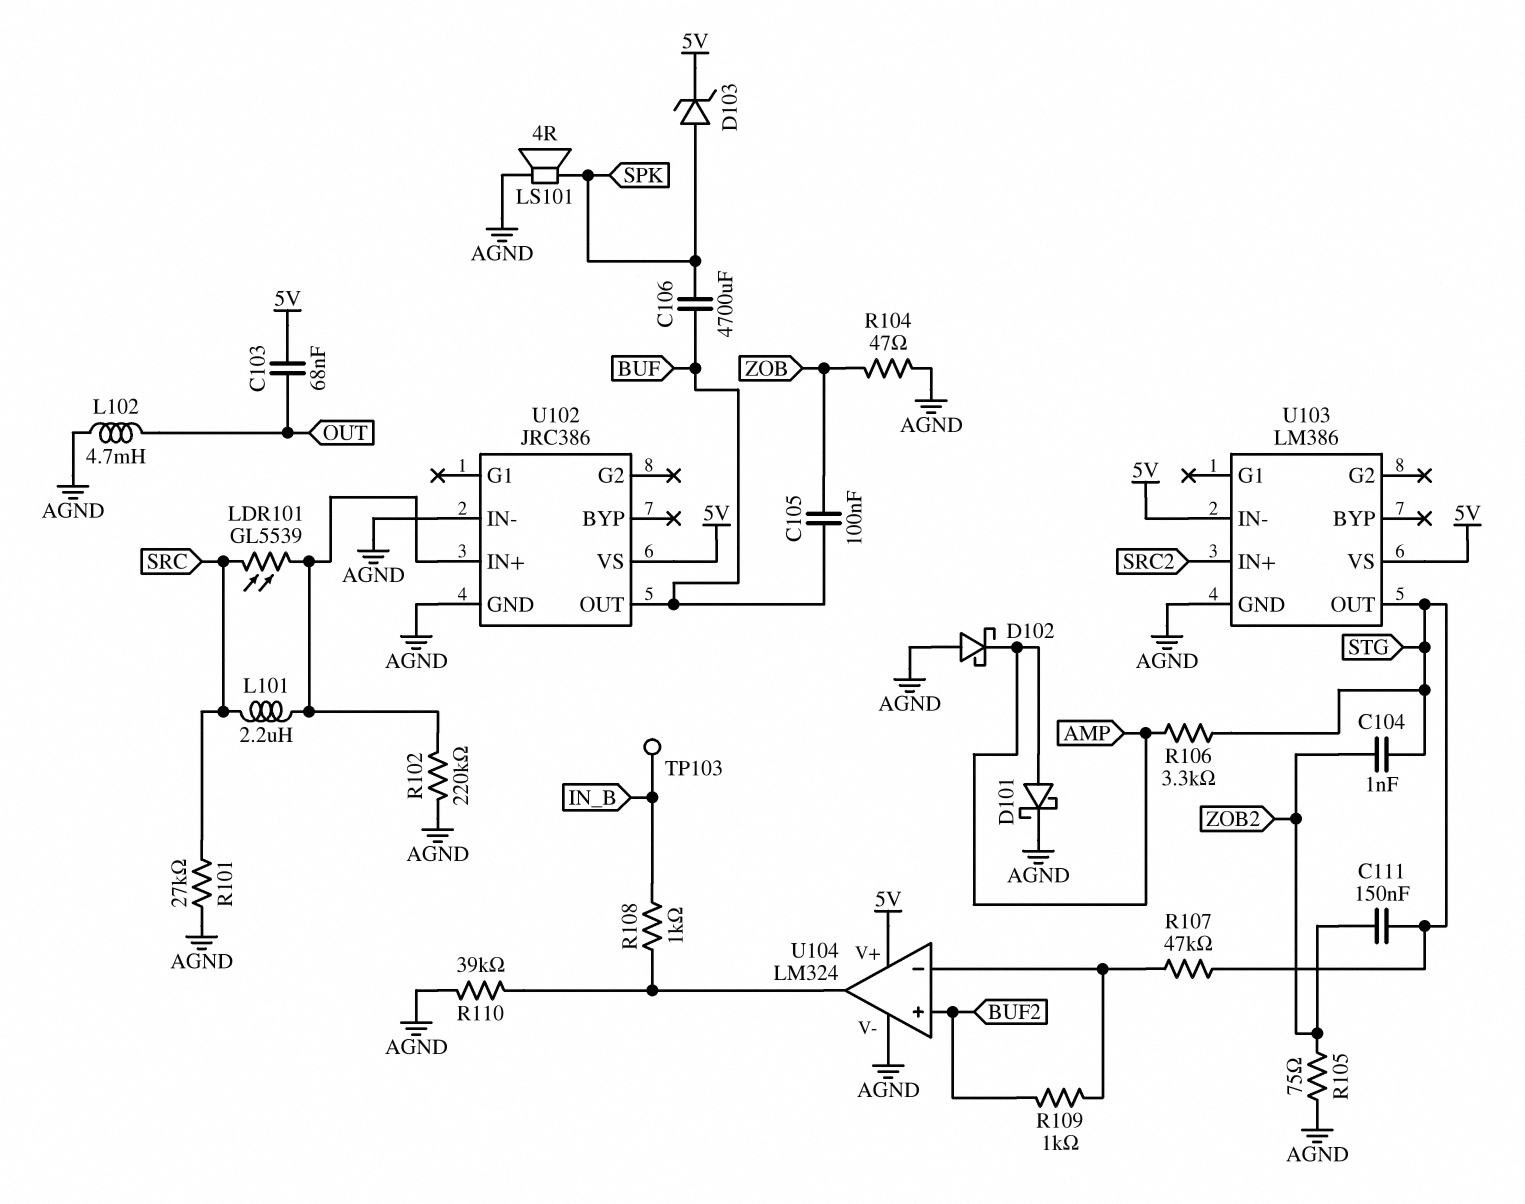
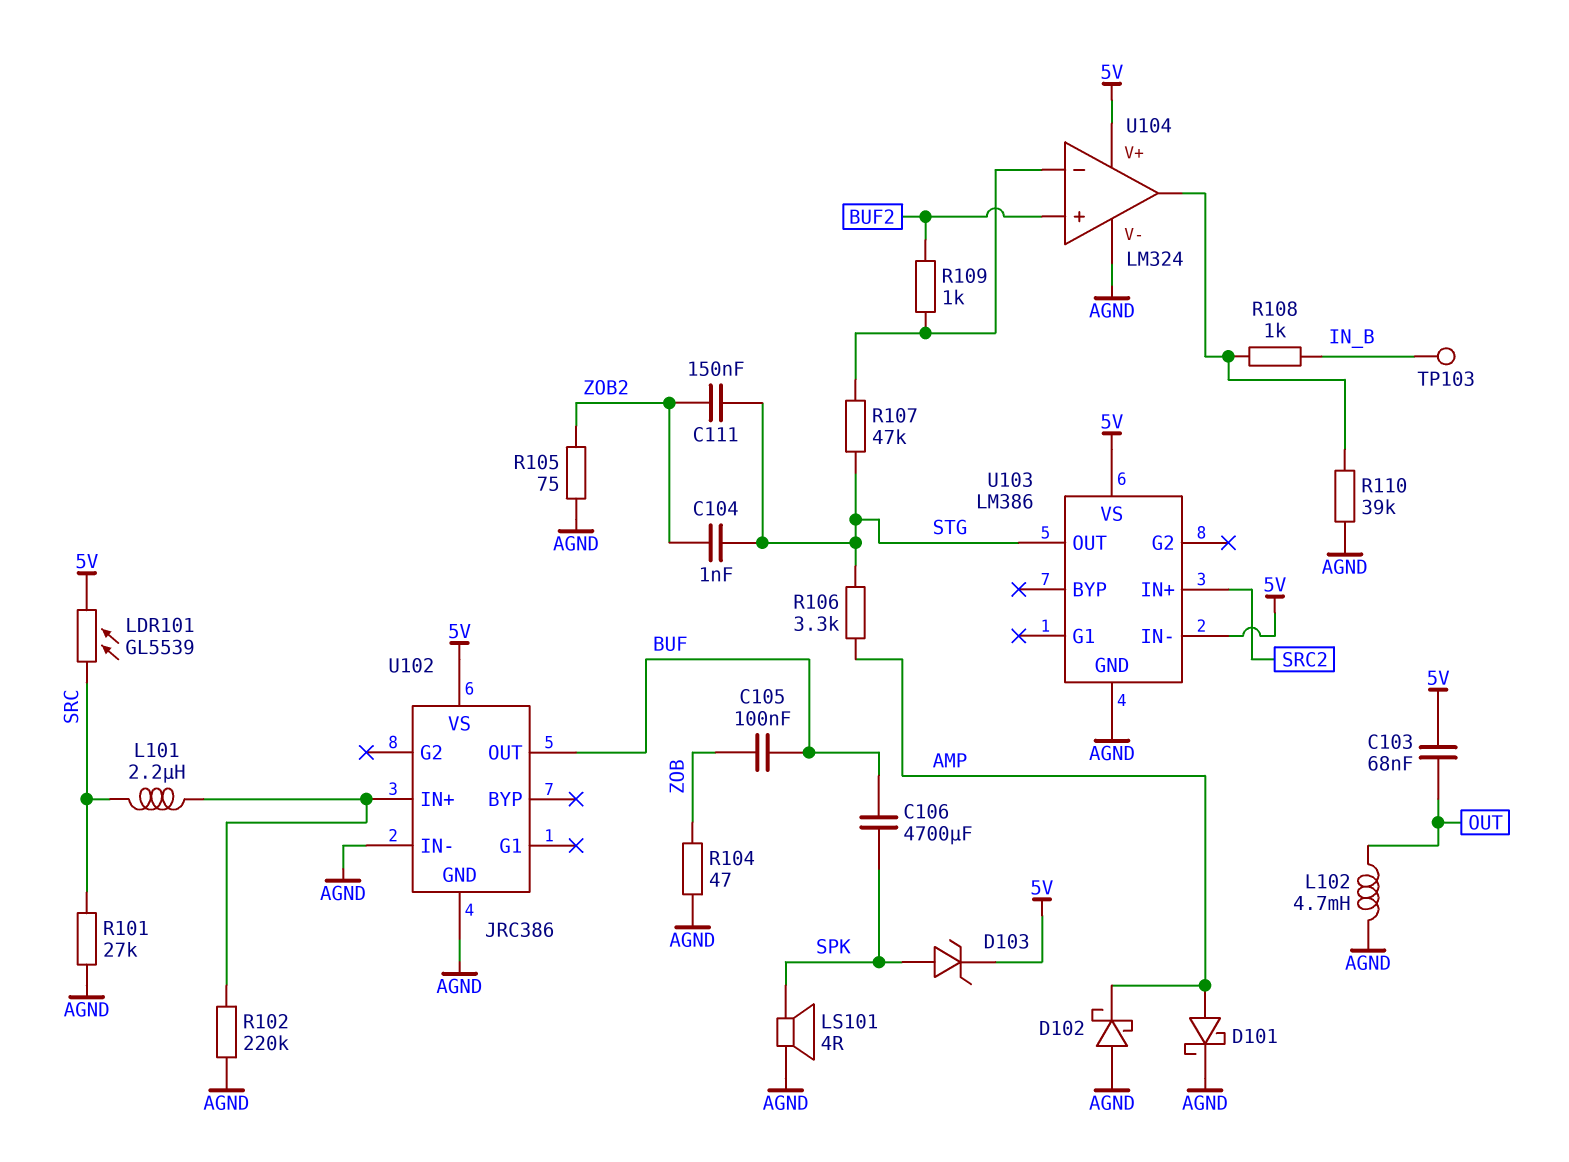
LDR101: GL5539 (SRC, U102/IN+) -> GL5539 (5V, SRC)

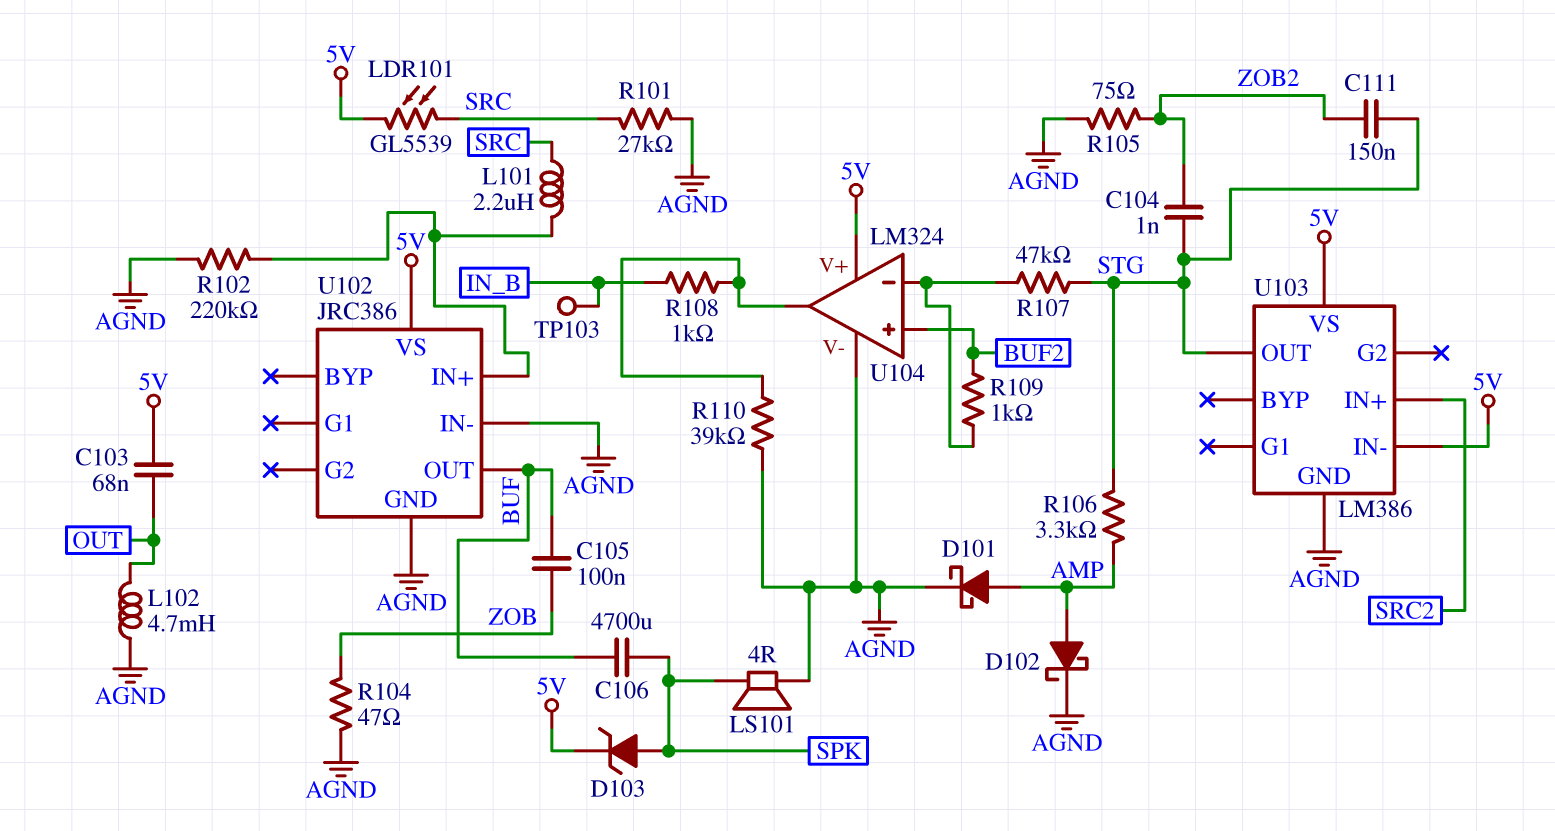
D102: schottky (A AGND, K AMP) -> schottky (A AMP, K AGND)

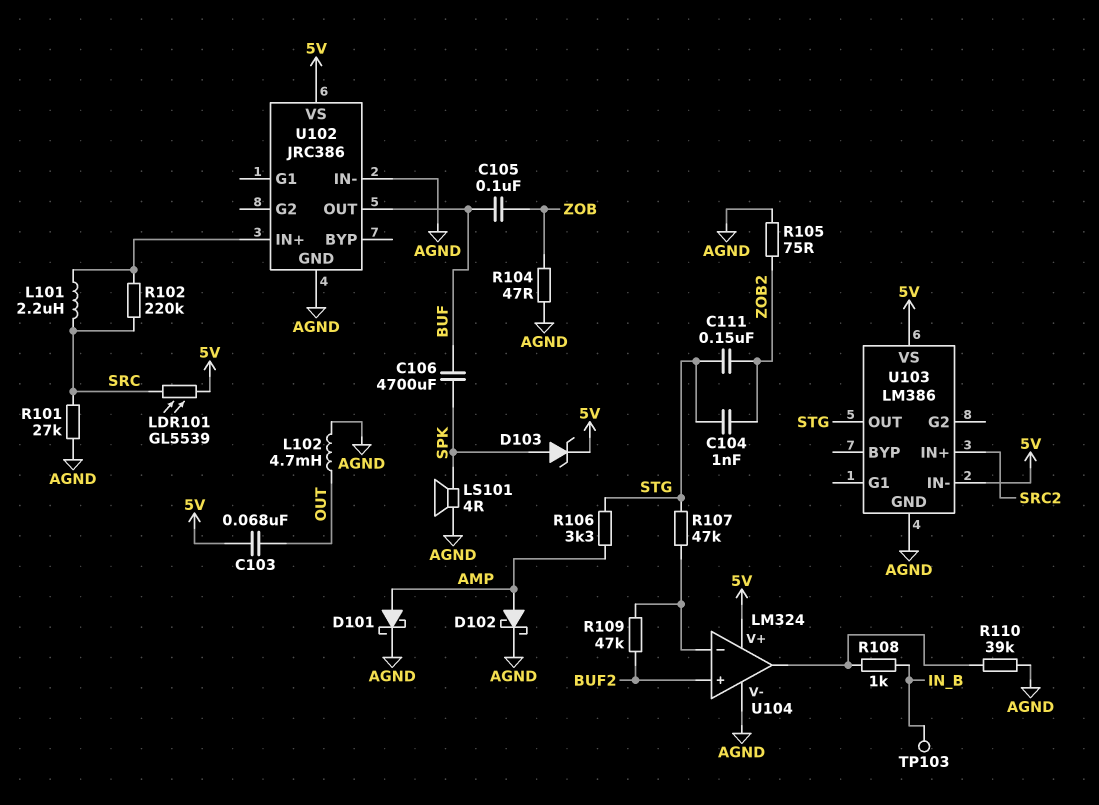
R102: 220k (AGND, U102/IN+) -> 220k (SRC, U102/IN+)
R109: 1k (BUF2, U104/in-) -> 47k (BUF2, U104/in-)

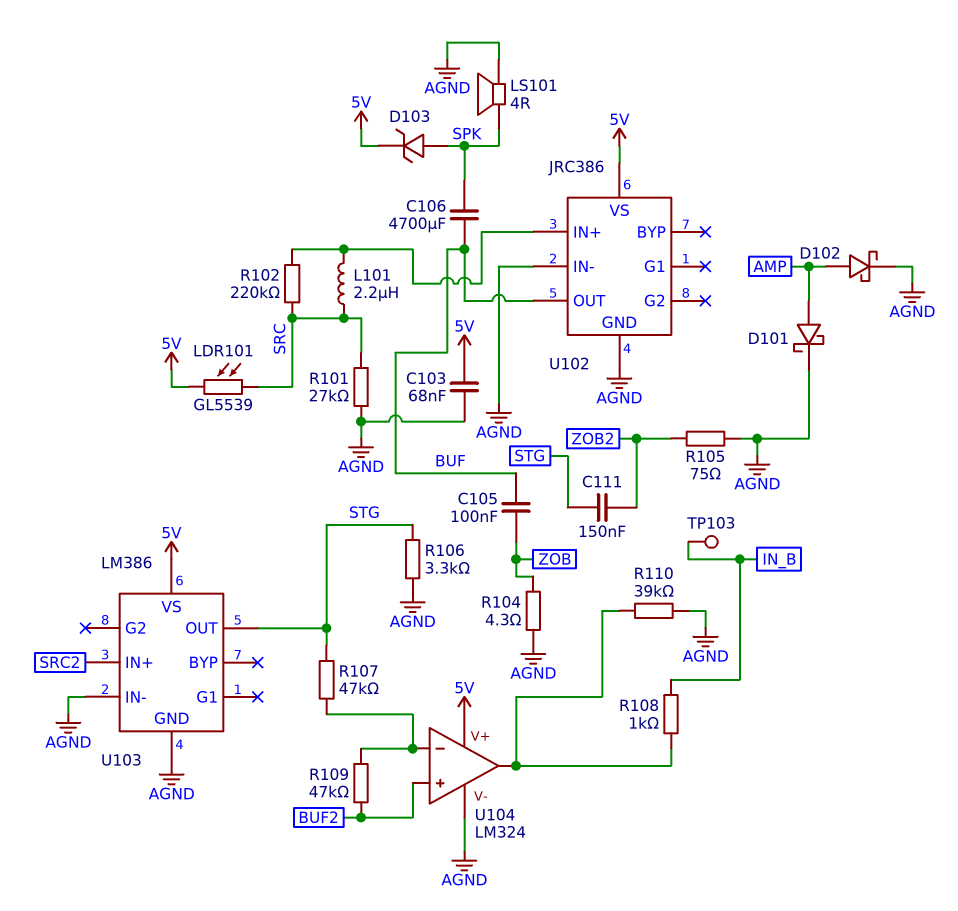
C103: 68nF (5V, OUT) -> 68nF (5V, AGND)
C104: 1nF (STG, ZOB2) -> none
L102: 4.7mH (AGND, OUT) -> none
R104: 47 (AGND, ZOB) -> 4.3 (AGND, ZOB)
R106: 3.3k (AMP, STG) -> 3.3k (AGND, STG)
U103 pin IN-: 5V -> AGND

